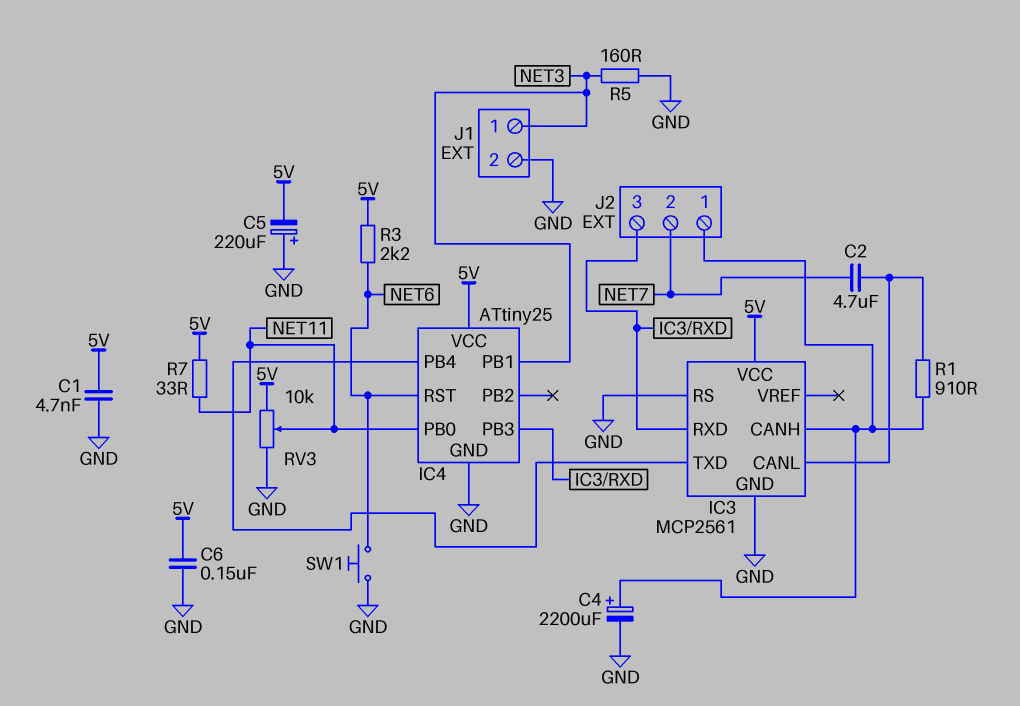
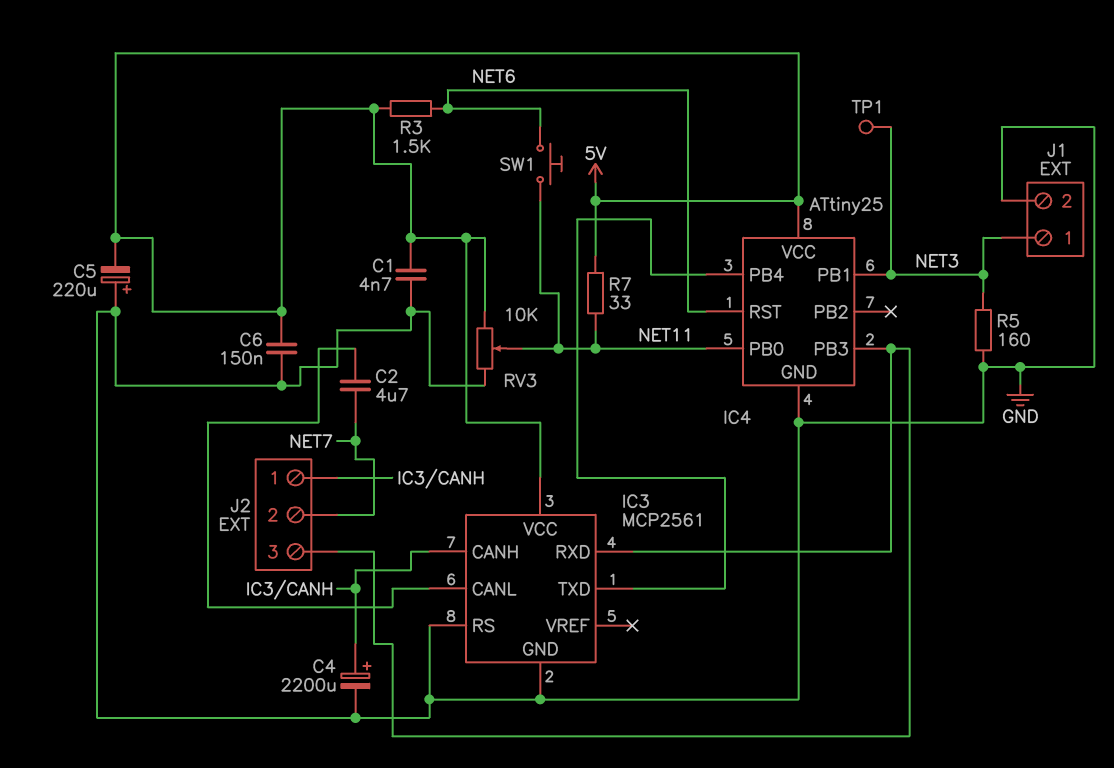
R1: 910 (IC3/CANH, IC3/CANL) -> none
R3: 2.2k (5V, NET6) -> 1.5k (5V, NET6)
SW1: button (GND, NET6) -> button (NET6, NET11)
TP1: none -> test point (NET3)

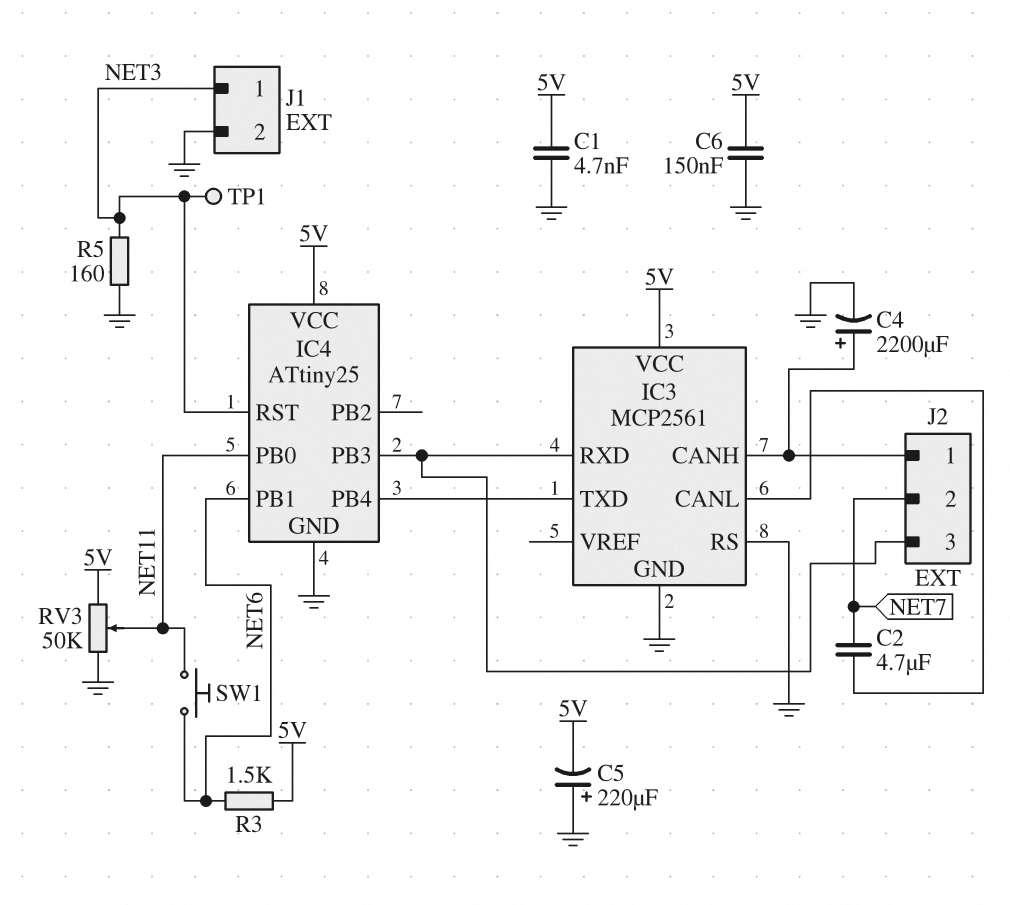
IC4 pin PB1: NET3 -> NET6
IC4 pin RST: NET6 -> NET3
R7: 33 (5V, NET11) -> none
RV3: 10k (5V, GND, wiper NET11) -> 50k (5V, GND, wiper NET11)

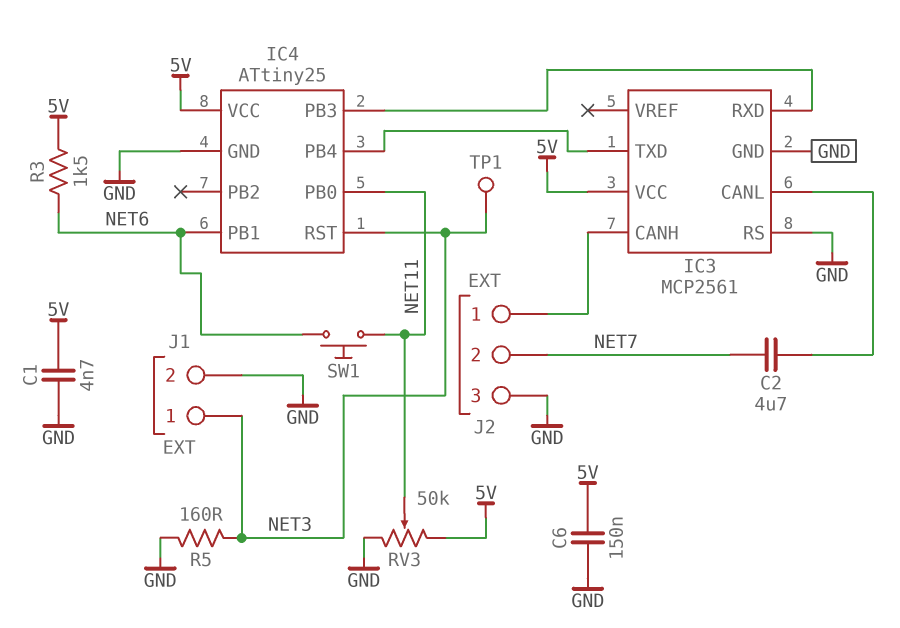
C4: 2200uF (plus IC3/CANH, minus GND) -> none
C5: 220uF (plus GND, minus 5V) -> none
J2 pin 3: IC3/RXD -> GND

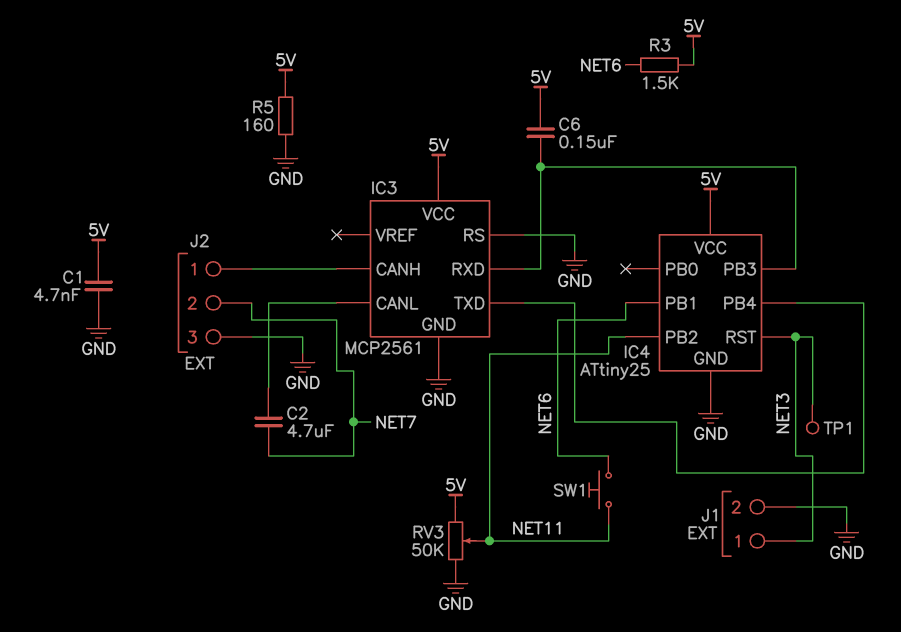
C6: 150nF (5V, GND) -> 150nF (5V, IC3/RXD)
IC4 pin PB0: NET11 -> none
IC4 pin PB2: none -> NET11
R5: 160 (GND, NET3) -> 160 (5V, GND)

